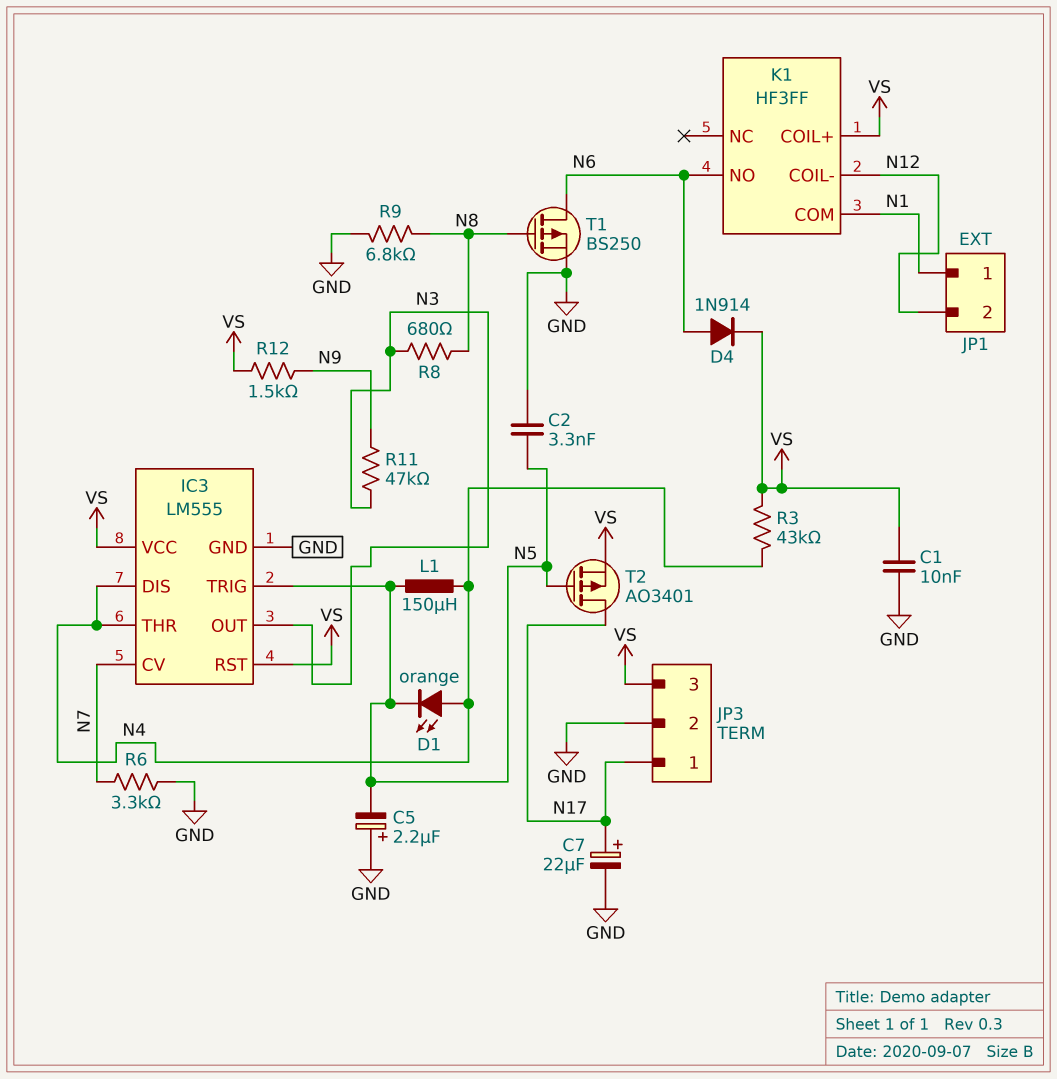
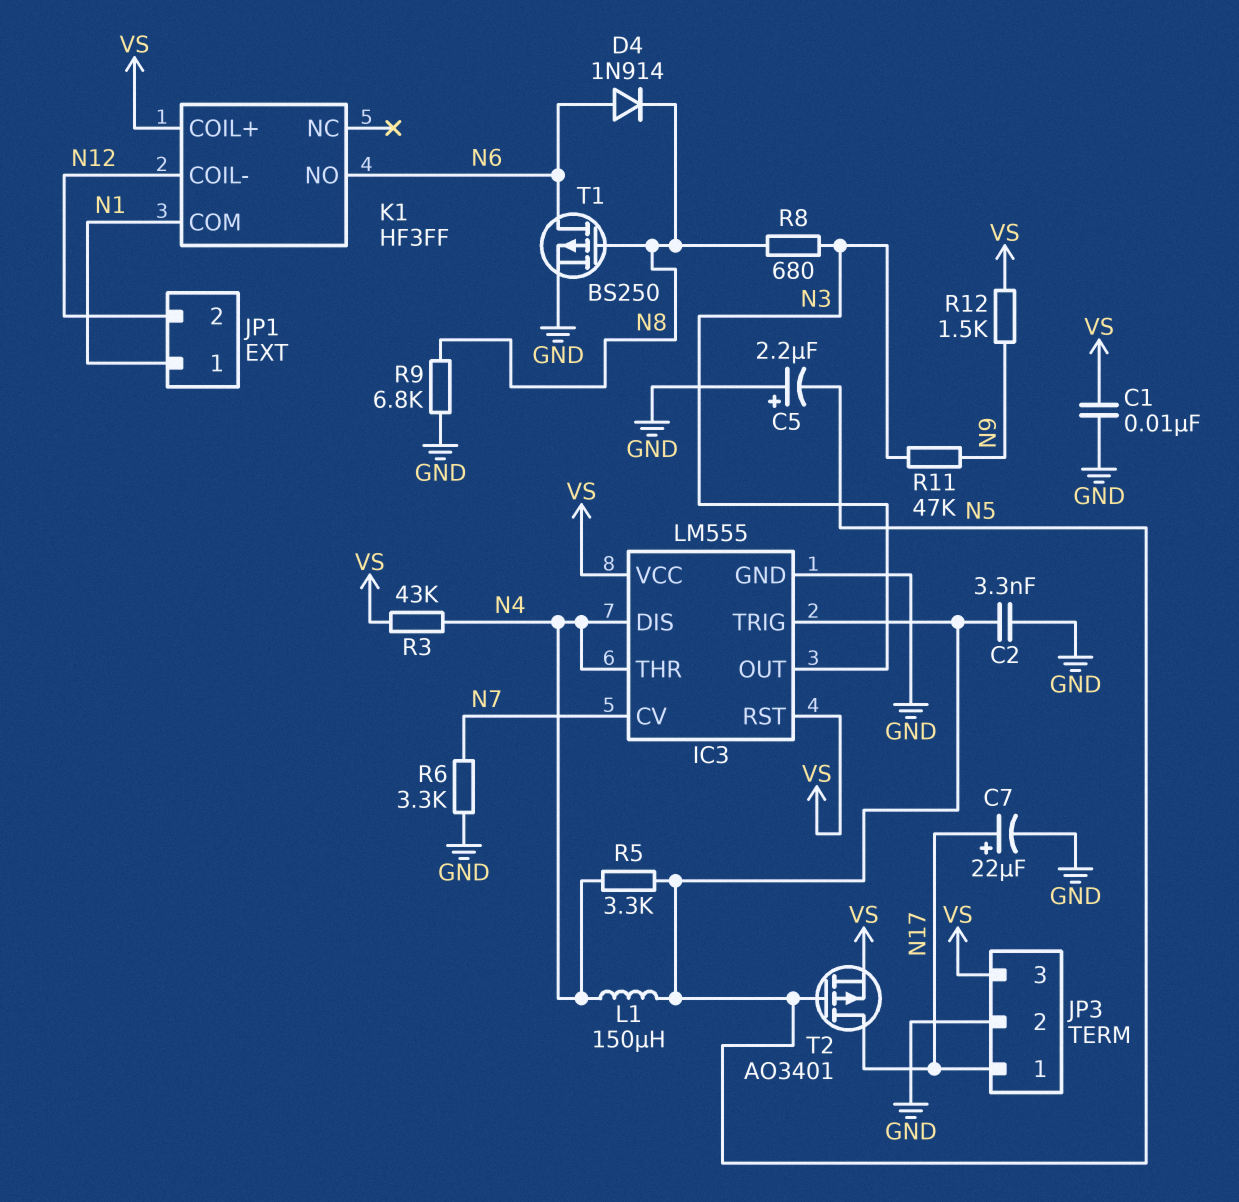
D1: LED orange (A N4, K N5) -> none
D4: diode 1N914 (A N6, K VS) -> diode 1N914 (A N6, K N8)
R5: none -> 3.3k (N4, N5)

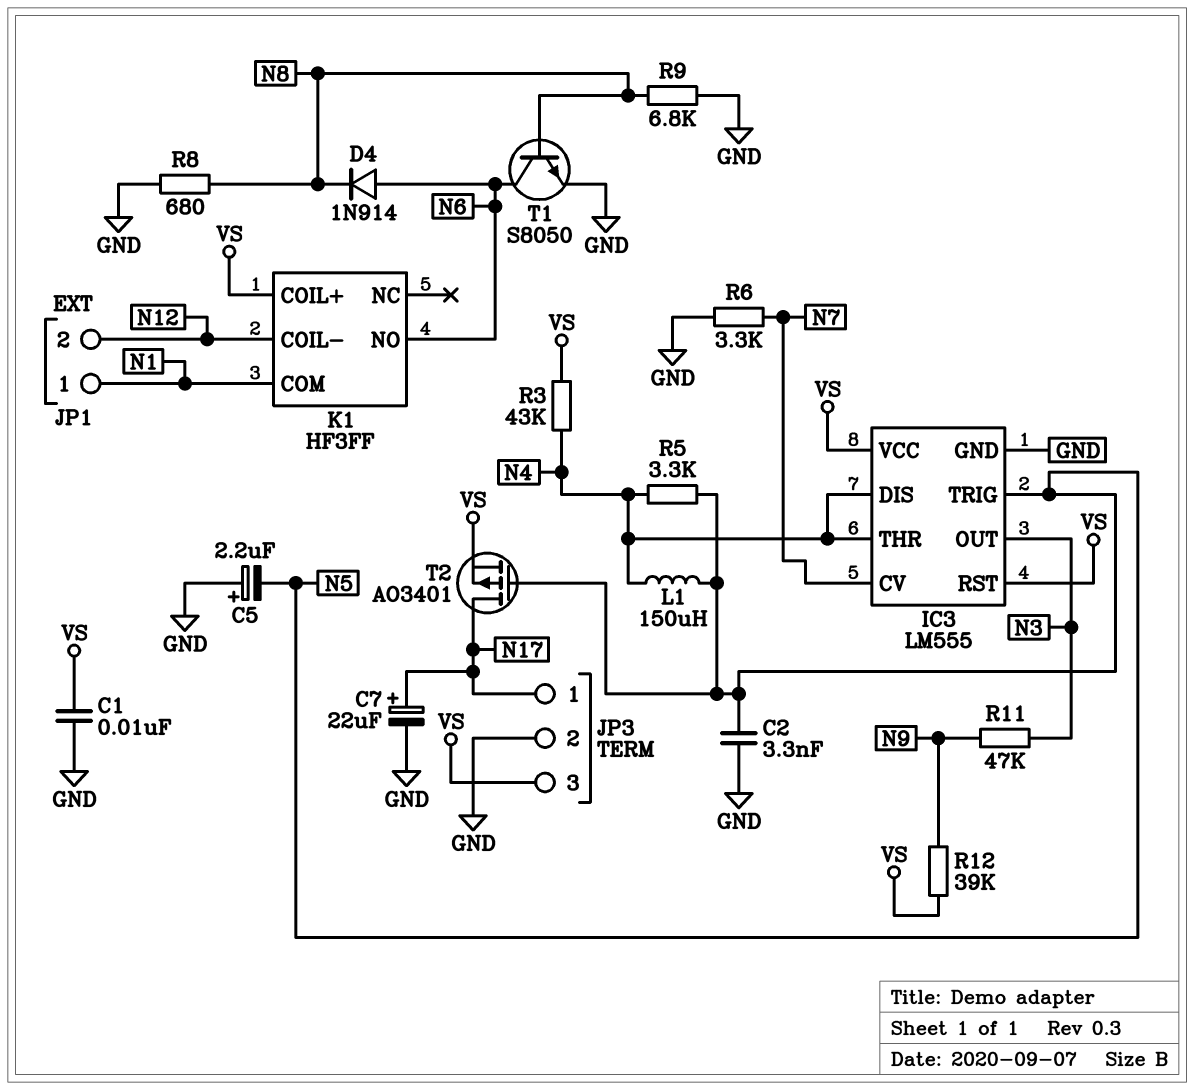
R8: 680 (N3, N8) -> 680 (GND, N8)
R12: 1.5k (N9, VS) -> 39k (N9, VS)
T1: PMOS BS250 (G N8, D N6, S GND) -> NPN S8050 (B N8, C N6, E GND)

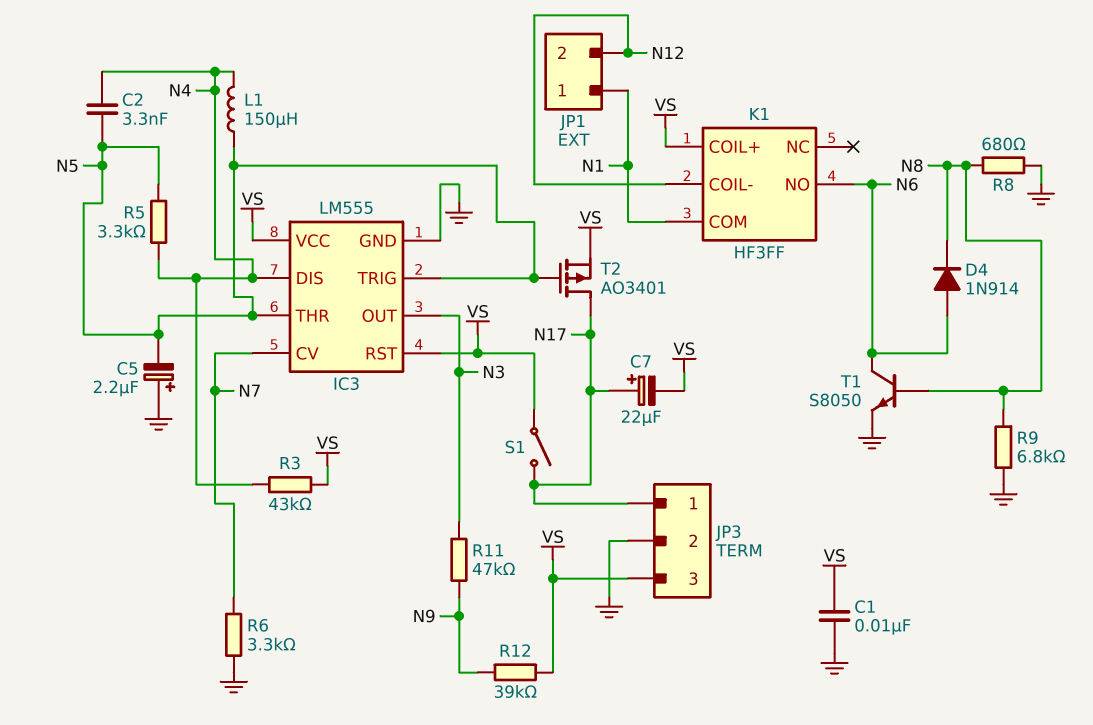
C2: 3.3nF (GND, N5) -> 3.3nF (N4, N5)
C7: 22uF (plus N17, minus GND) -> 22uF (plus N17, minus VS)
IC3 pin THR: N4 -> N5
S1: none -> switch (N17, VS)

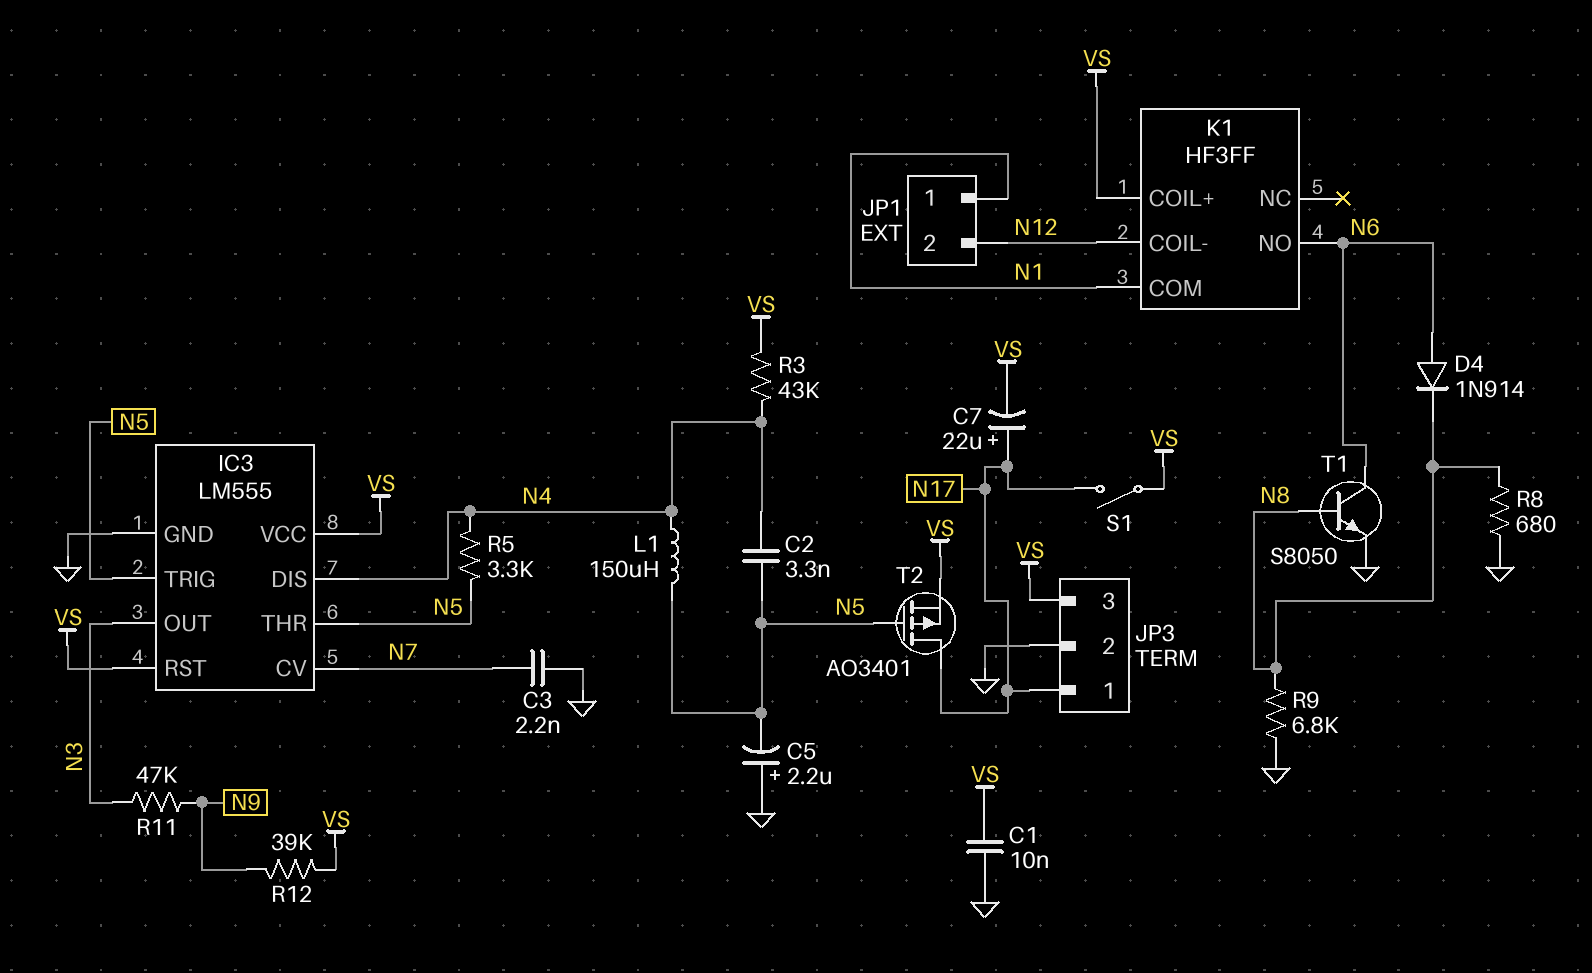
C3: none -> 2.2nF (GND, N7)
R6: 3.3k (GND, N7) -> none

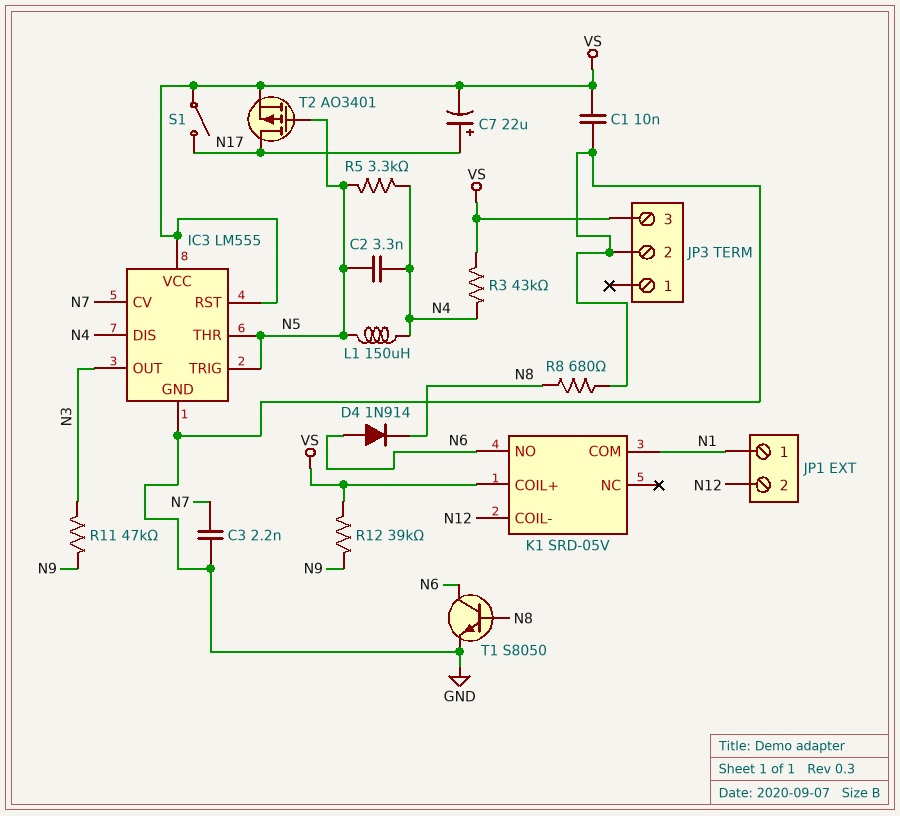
C5: 2.2uF (plus GND, minus N5) -> none
JP3 pin 1: N17 -> none
K1: HF3FF -> SRD-05V
R9: 6.8k (GND, N8) -> none

